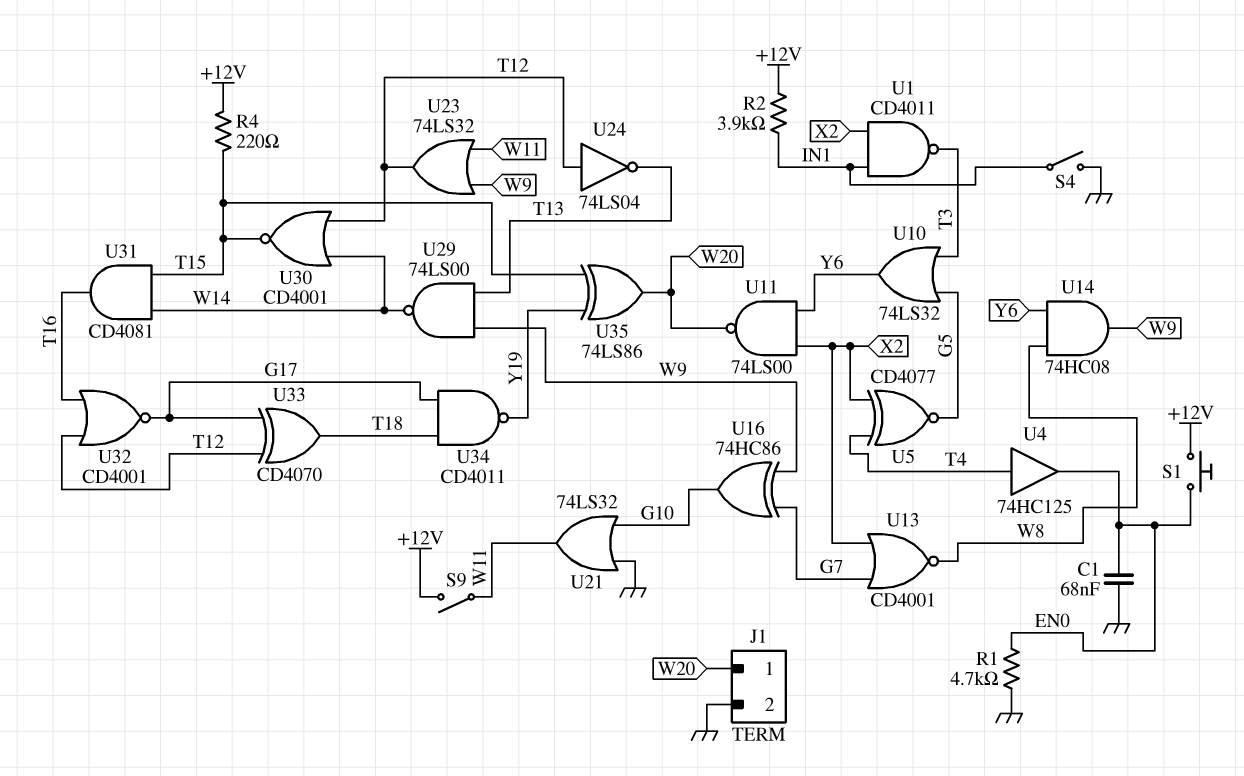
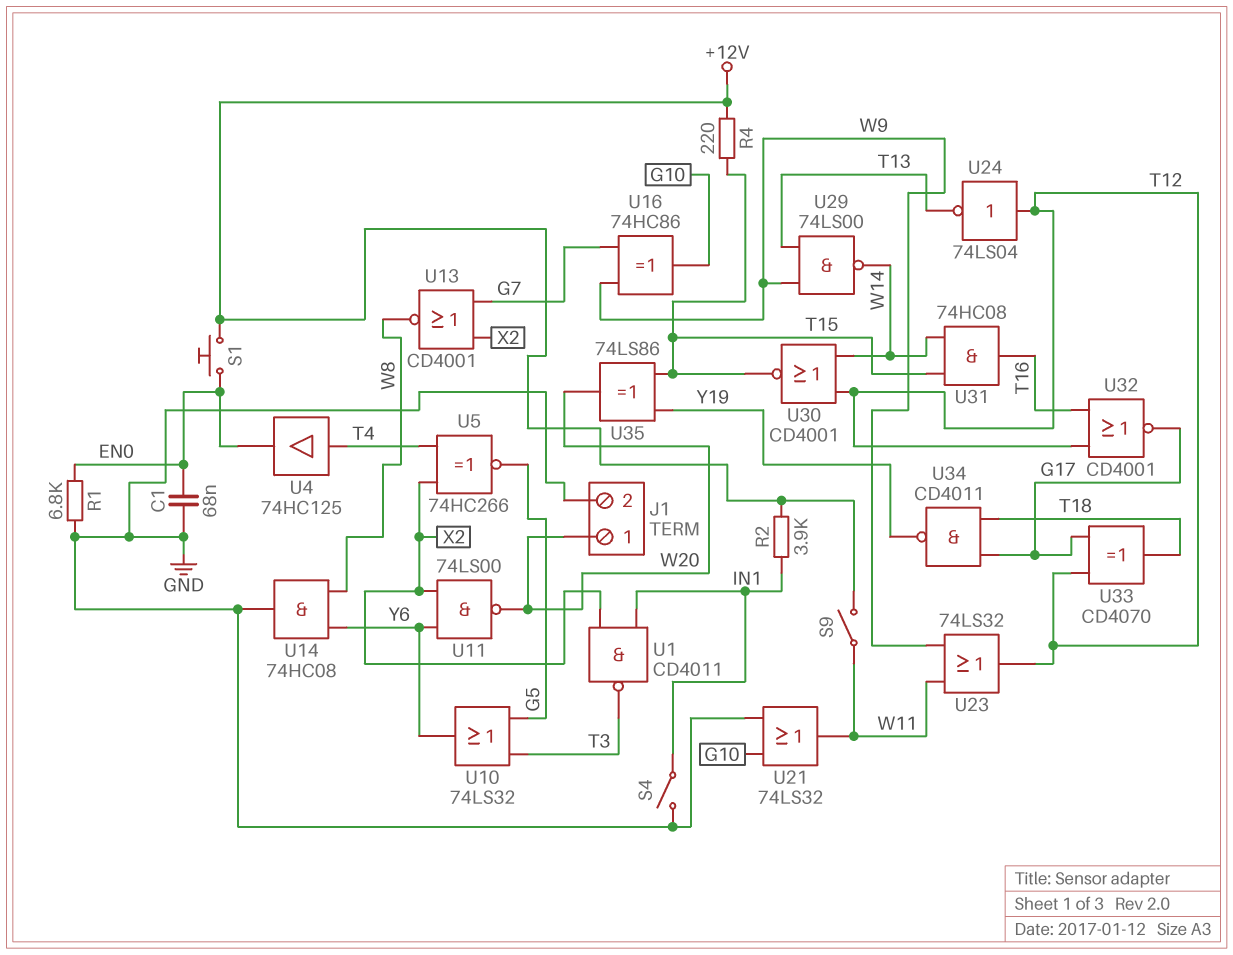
R1: 4.7k (EN0, GND) -> 6.8k (EN0, GND)
U5: XNOR CD4077 (in T4, in X2, out G5) -> XNOR 74HC266 (in T4, in X2, out G5)
U14: AND 74HC08 (in W8, in Y6, out W9) -> AND 74HC08 (in W8, in Y6, out GND)
U31: AND CD4081 (in T15, in W14, out T16) -> AND 74HC08 (in T15, in W14, out T16)

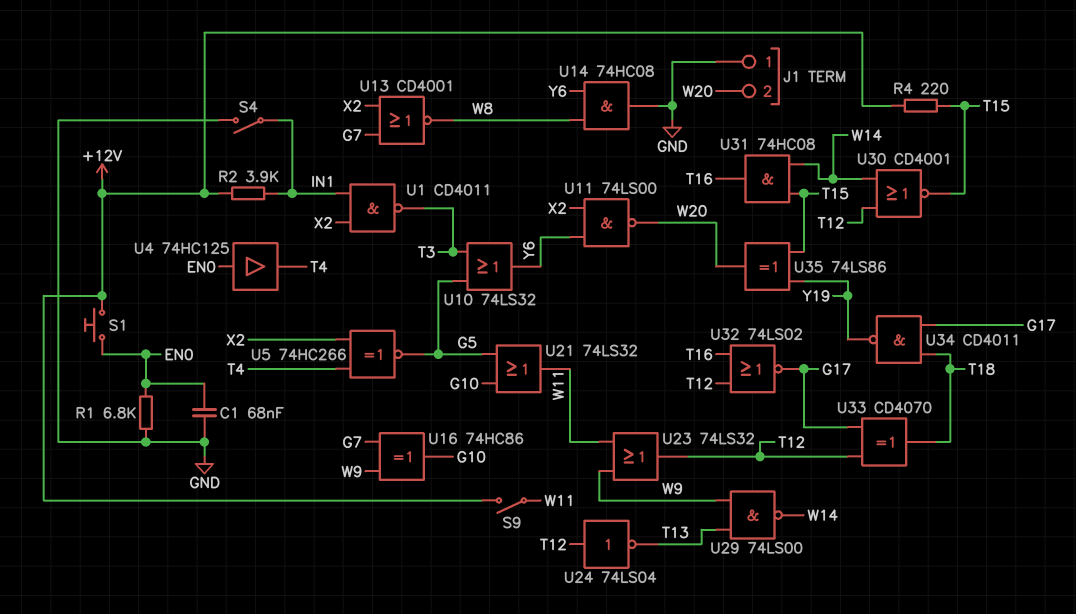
J1 pin 1: W20 -> GND
J1 pin 2: GND -> W20
U4: buffer 74HC125 (in T4, out EN0) -> buffer 74HC125 (in EN0, out T4)
U21: OR 74LS32 (in G10, in GND, out W11) -> OR 74LS32 (in G5, in G10, out W11)
U32: NOR CD4001 (in T12, in T16, out G17) -> NOR 74LS02 (in T12, in T16, out G17)

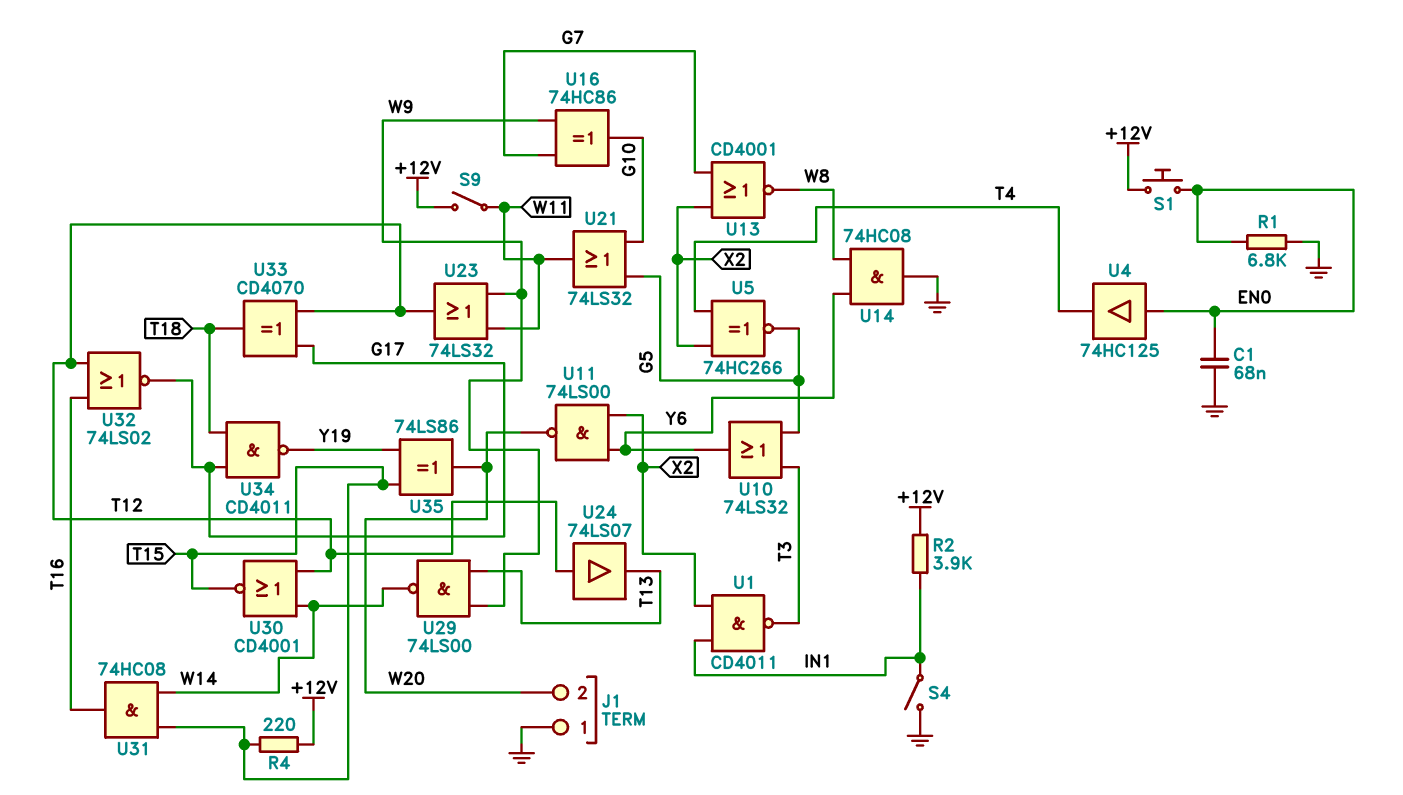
U24: NOT 74LS04 (in T12, out T13) -> buffer 74LS07 (in T12, out T13)

